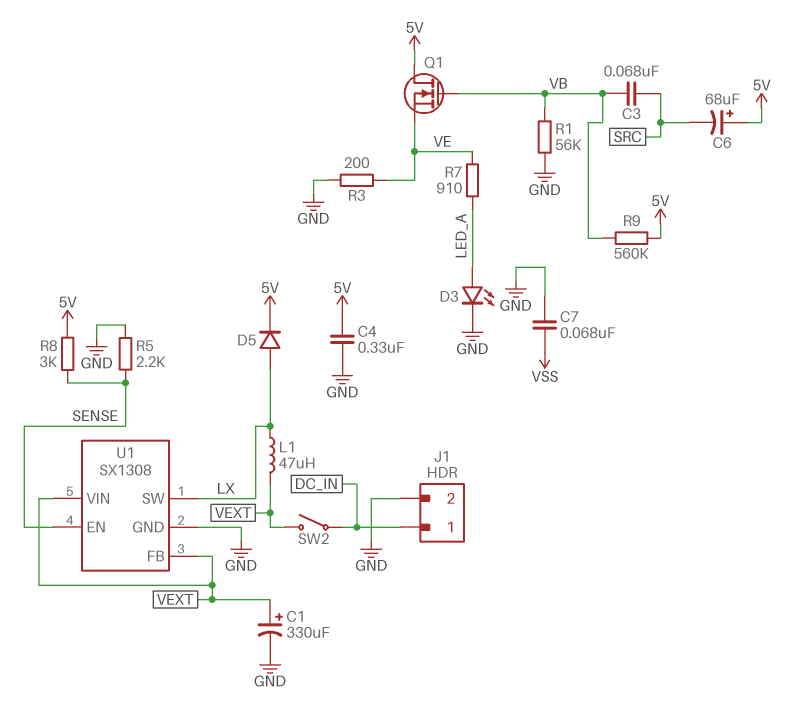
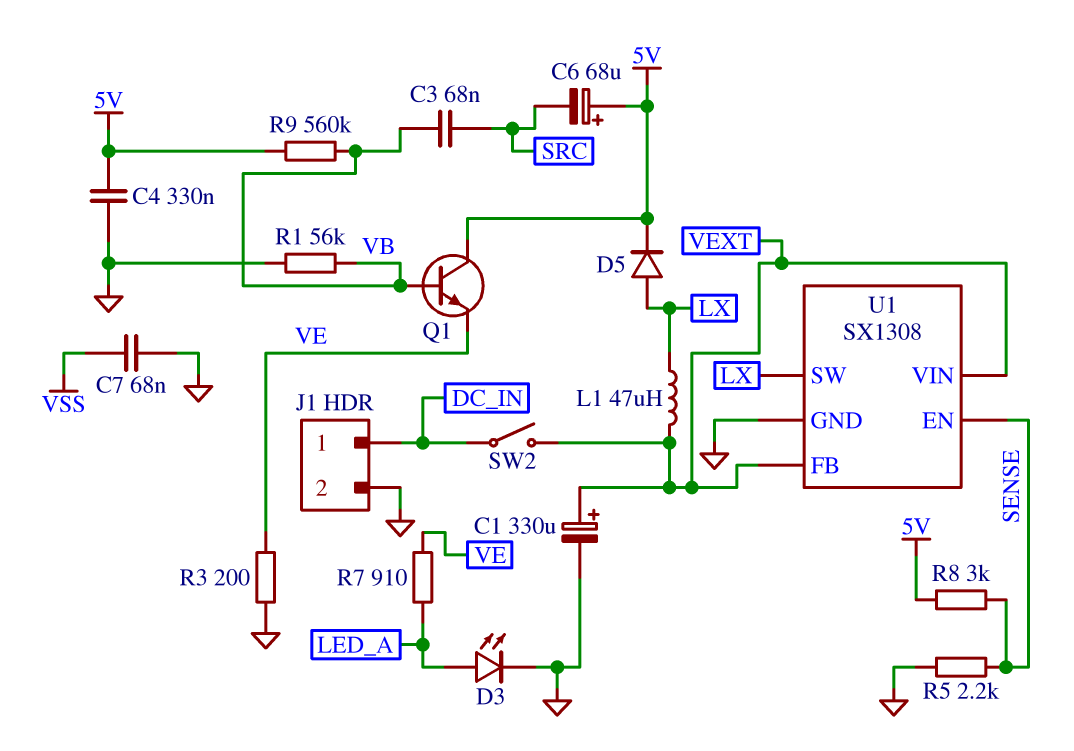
Q1: NMOS (G VB, D 5V, S VE) -> NPN (B VB, C 5V, E VE)

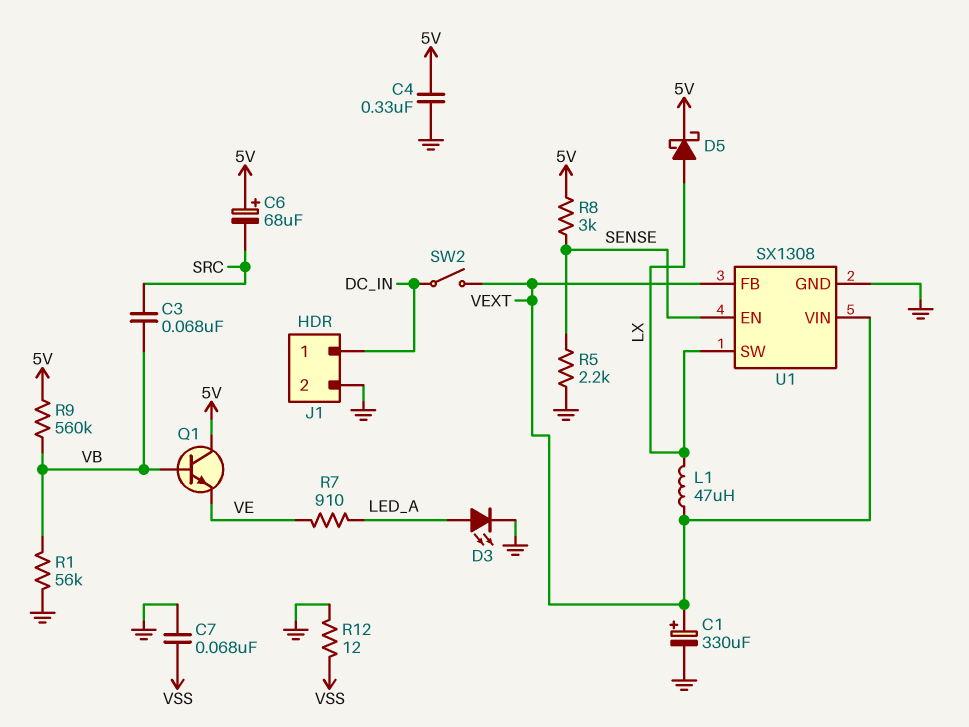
D5: diode (A LX, K 5V) -> schottky (A LX, K 5V)
R3: 200 (GND, VE) -> none
R12: none -> 12 (GND, VSS)

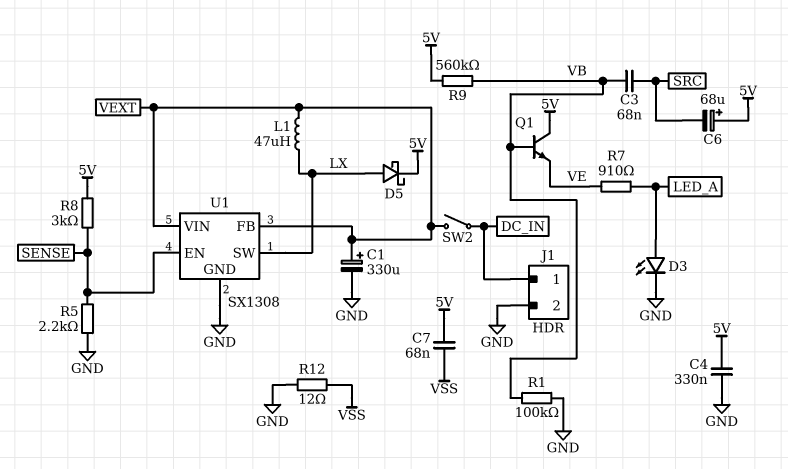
C7: 68nF (GND, VSS) -> 68nF (5V, VSS)
R1: 56k (GND, VB) -> 100k (GND, VB)

